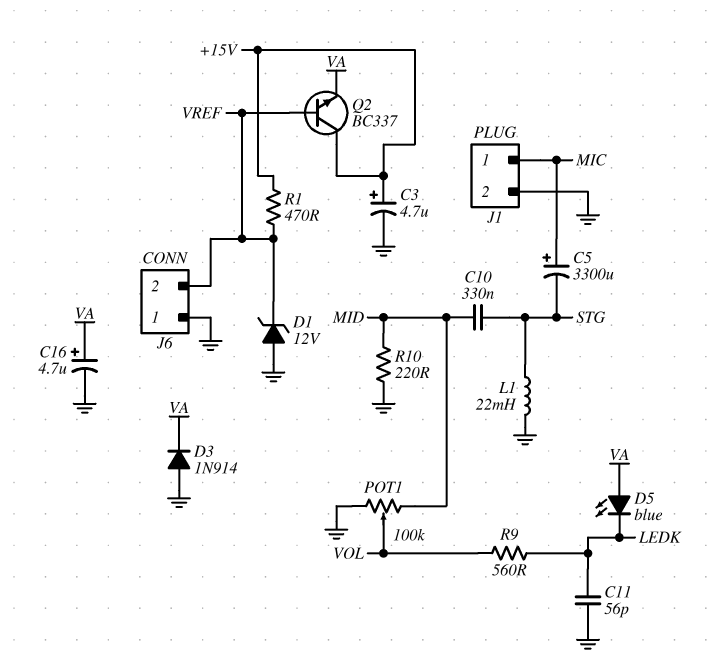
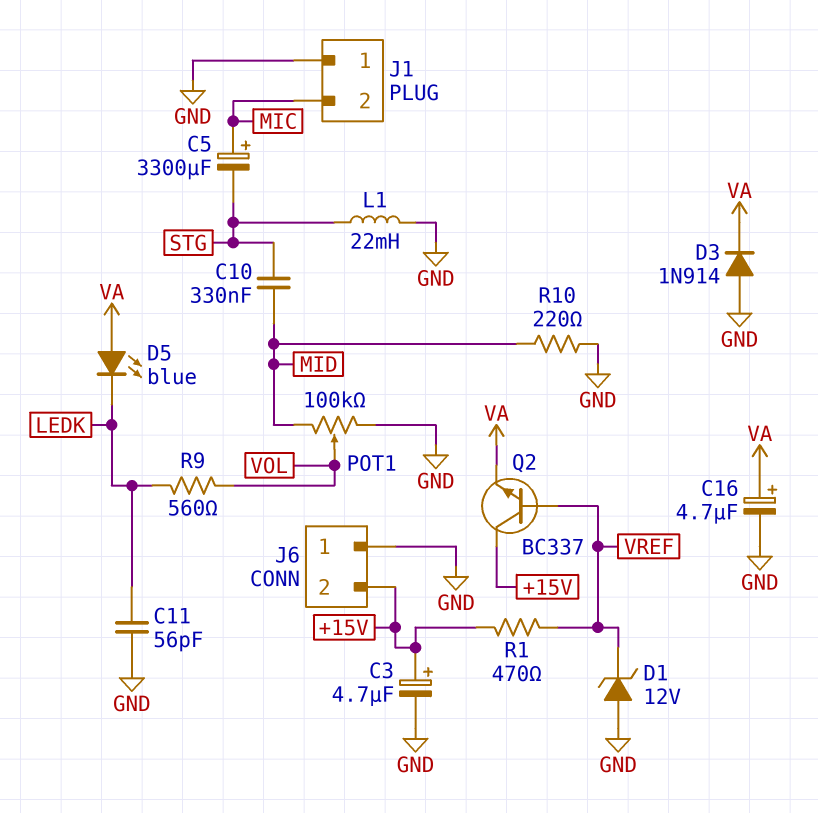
J1 pin 1: MIC -> GND
J1 pin 2: GND -> MIC
J6 pin 2: VREF -> +15V

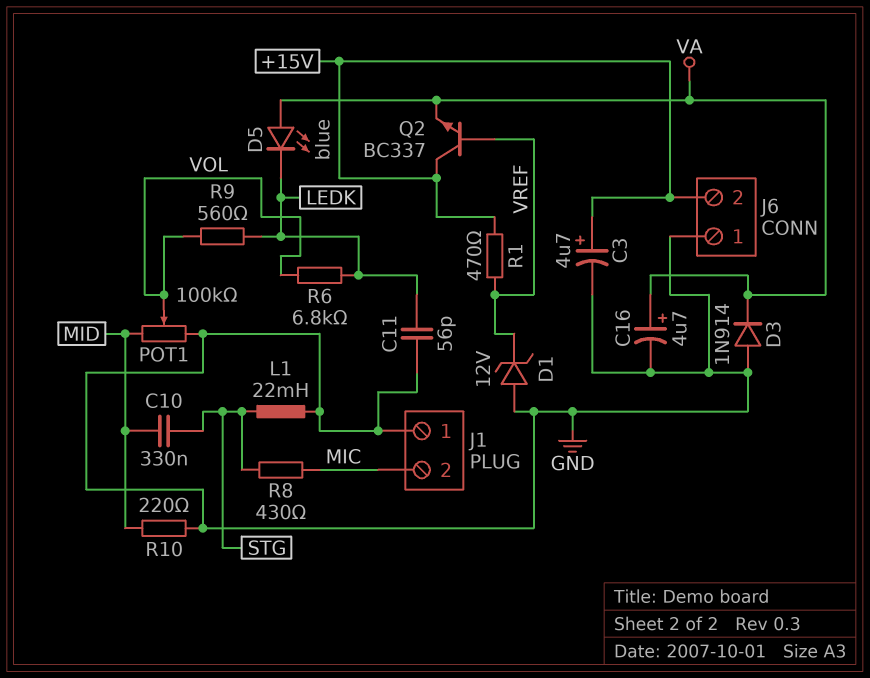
C5: 3300uF (plus MIC, minus STG) -> none
R6: none -> 6.8k (LEDK, VOL)
R8: none -> 430 (MIC, STG)

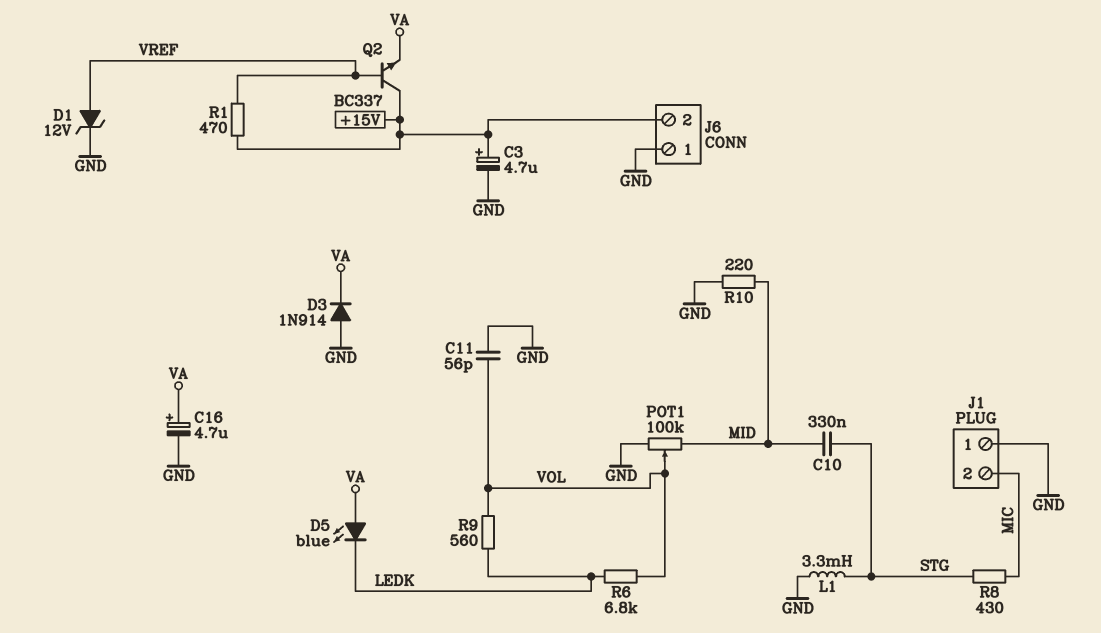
C11: 56pF (GND, LEDK) -> 56pF (GND, VOL)
D1: zener 12V (A GND, K VREF) -> zener 12V (A VREF, K GND)
L1: 22mH (GND, STG) -> 3.3mH (GND, STG)

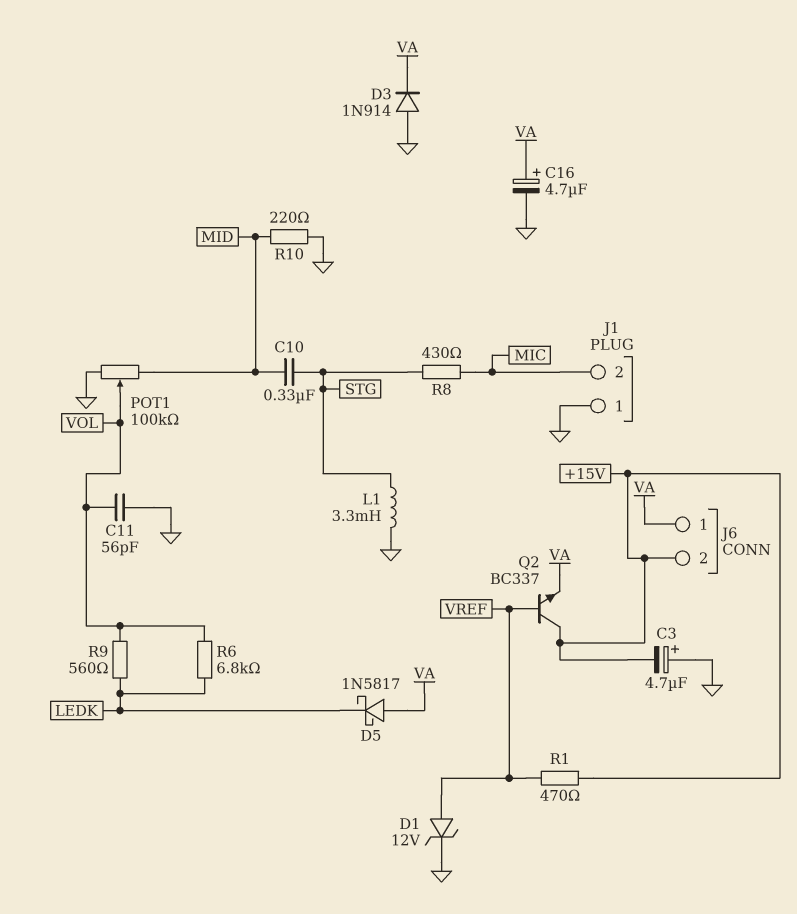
C3: 4.7uF (plus +15V, minus GND) -> 4.7uF (plus GND, minus +15V)
D5: LED blue (A VA, K LEDK) -> schottky 1N5817 (A VA, K LEDK)
J6 pin 1: GND -> VA

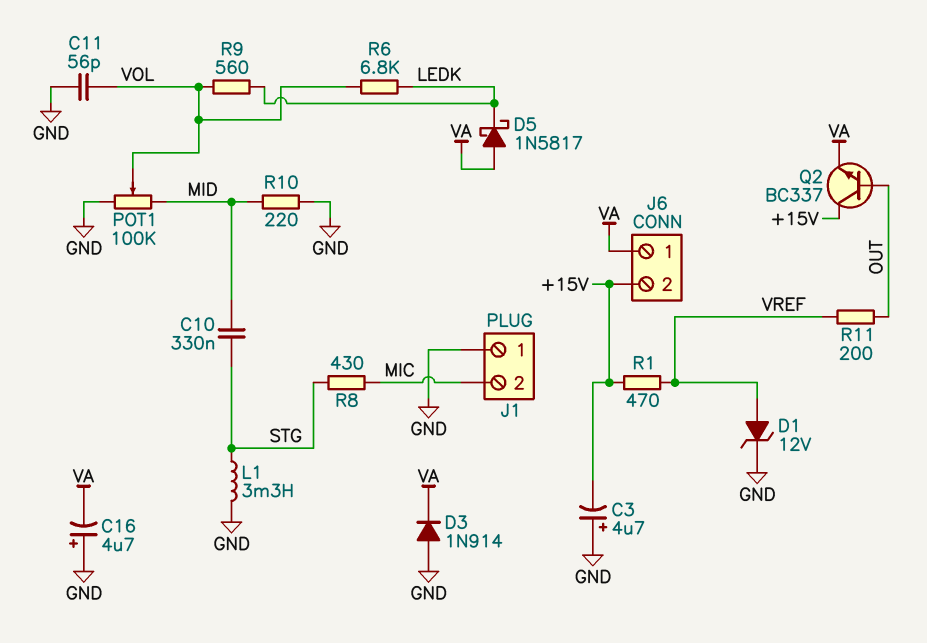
C16: 4.7uF (plus VA, minus GND) -> 4.7uF (plus GND, minus VA)
Q2: NPN BC337 (B VREF, C +15V, E VA) -> NPN BC337 (B OUT, C +15V, E VA)
R11: none -> 200 (OUT, VREF)

